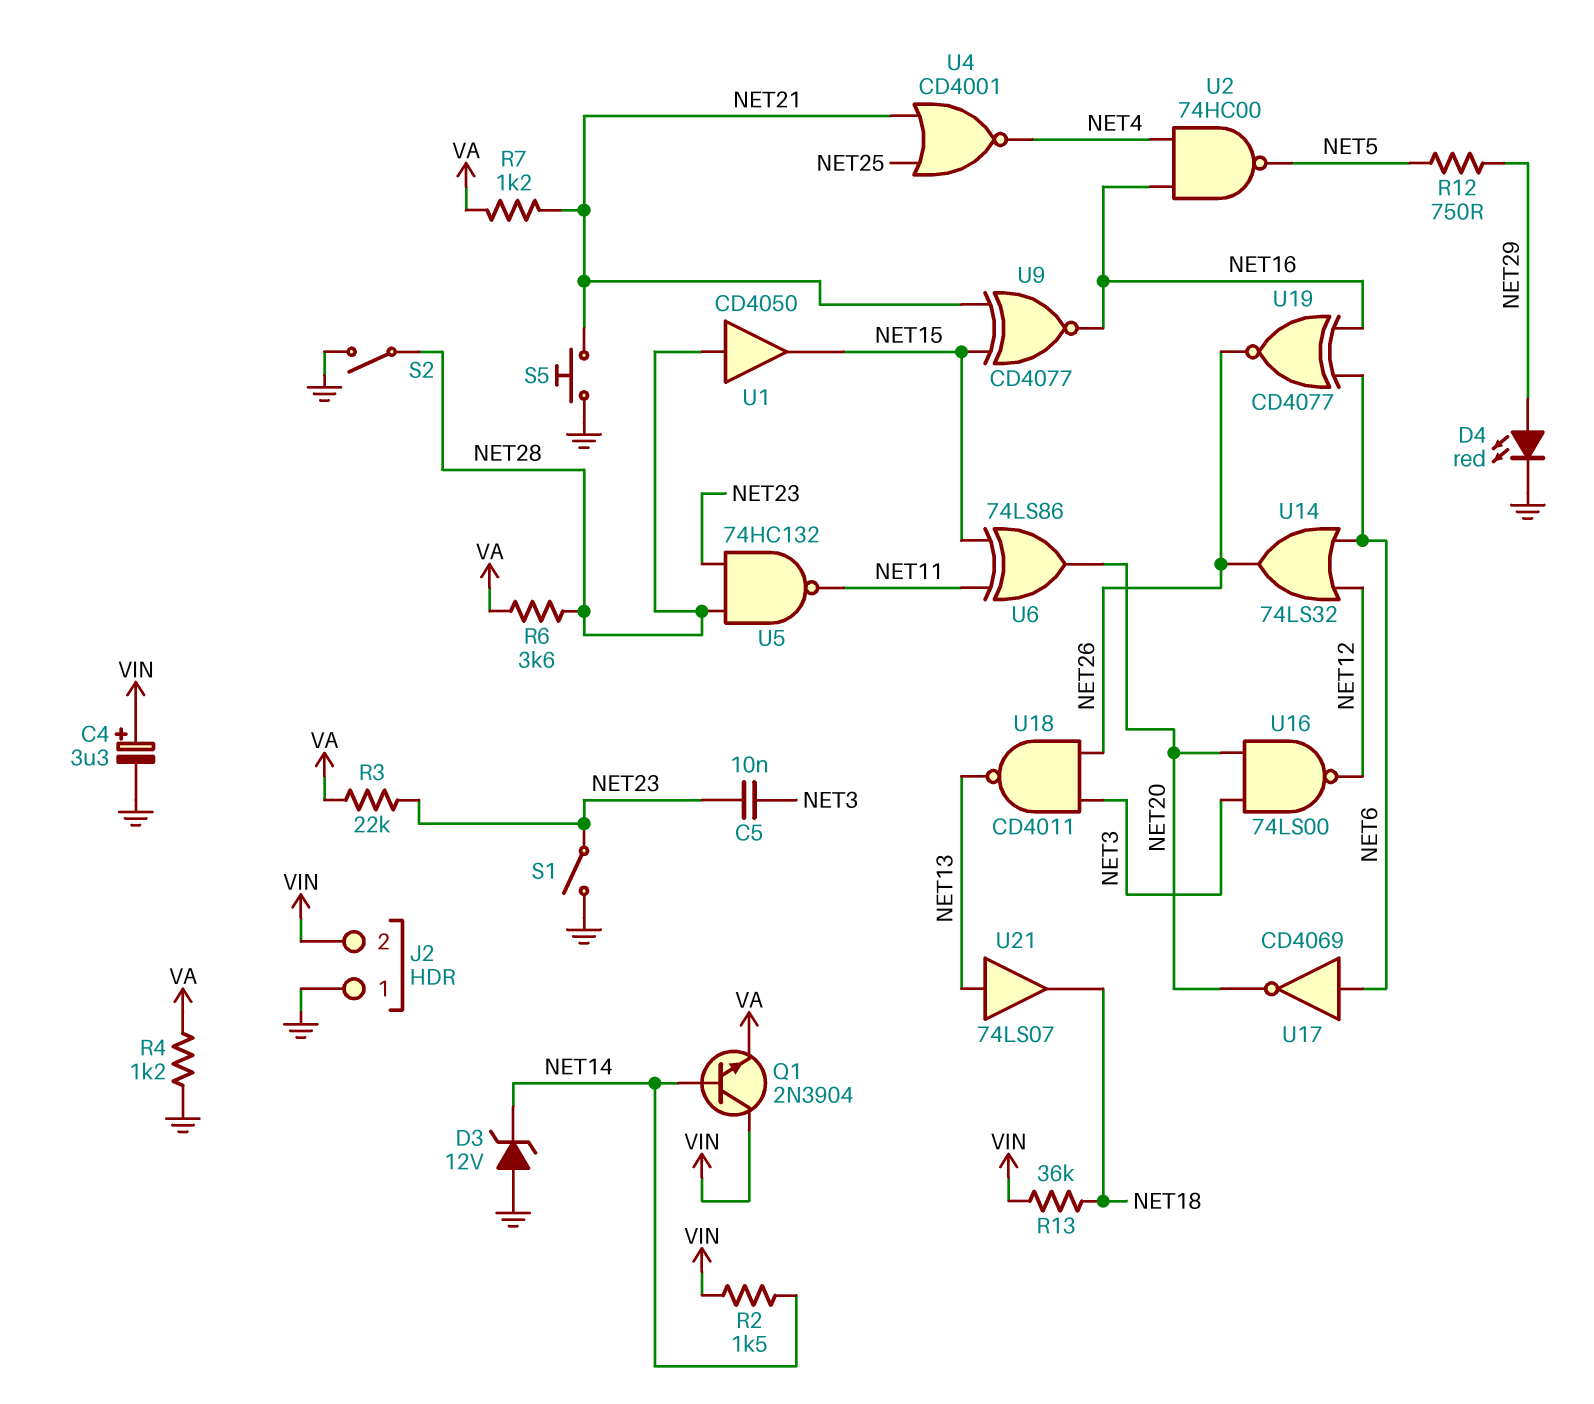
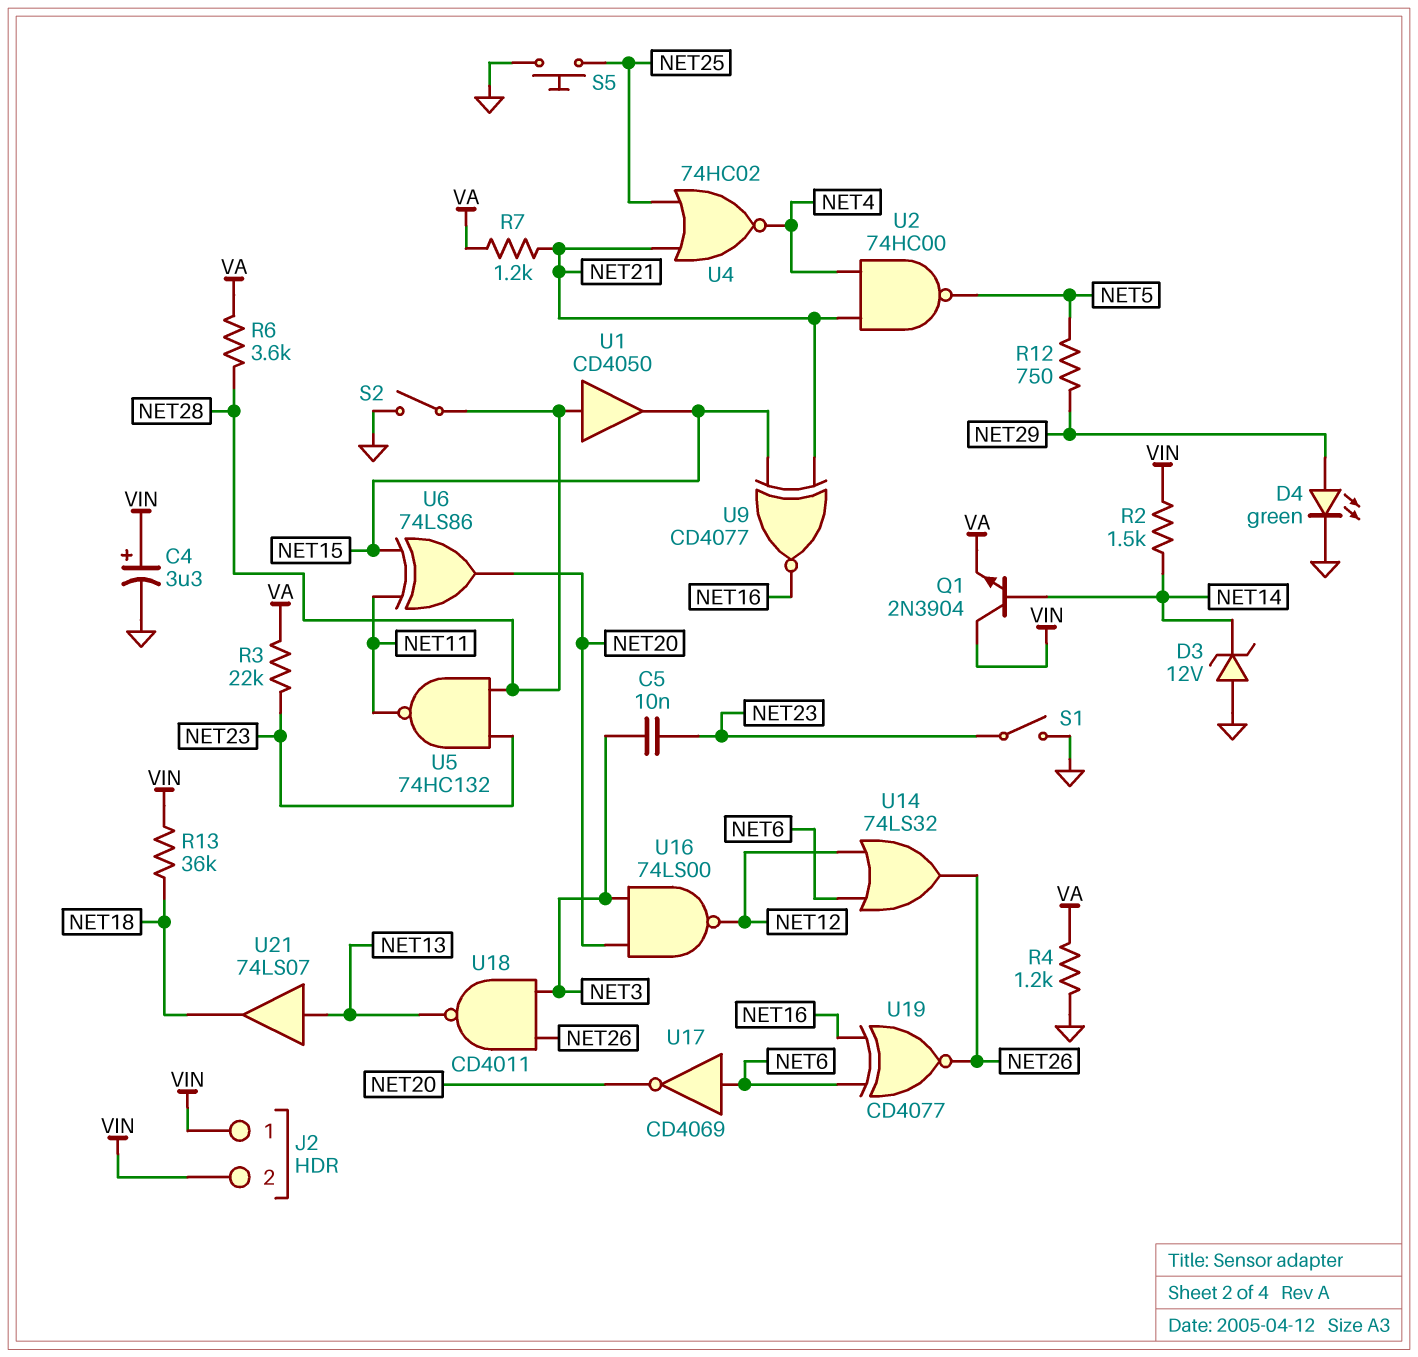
D4: LED red (A NET29, K GND) -> LED green (A NET29, K GND)
J2 pin 1: GND -> VIN
S5: button (GND, NET21) -> button (GND, NET25)
U2: NAND 74HC00 (in NET4, in NET16, out NET5) -> NAND 74HC00 (in NET4, in NET21, out NET5)
U4: NOR CD4001 (in NET21, in NET25, out NET4) -> NOR 74HC02 (in NET21, in NET25, out NET4)

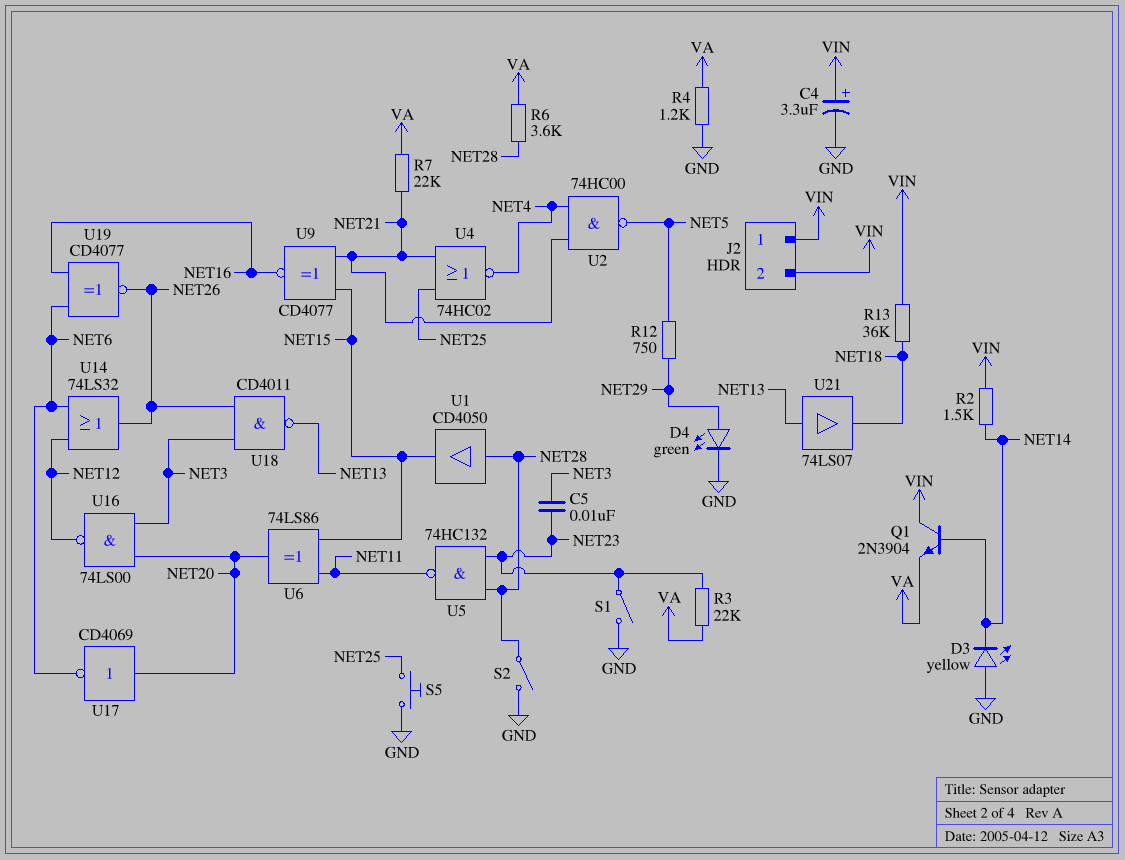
D3: zener 12V (A GND, K NET14) -> LED yellow (A GND, K NET14)
R7: 1.2k (NET21, VA) -> 22k (NET21, VA)
U17: NOT CD4069 (in NET6, out NET20) -> NOT CD4069 (in NET20, out NET6)

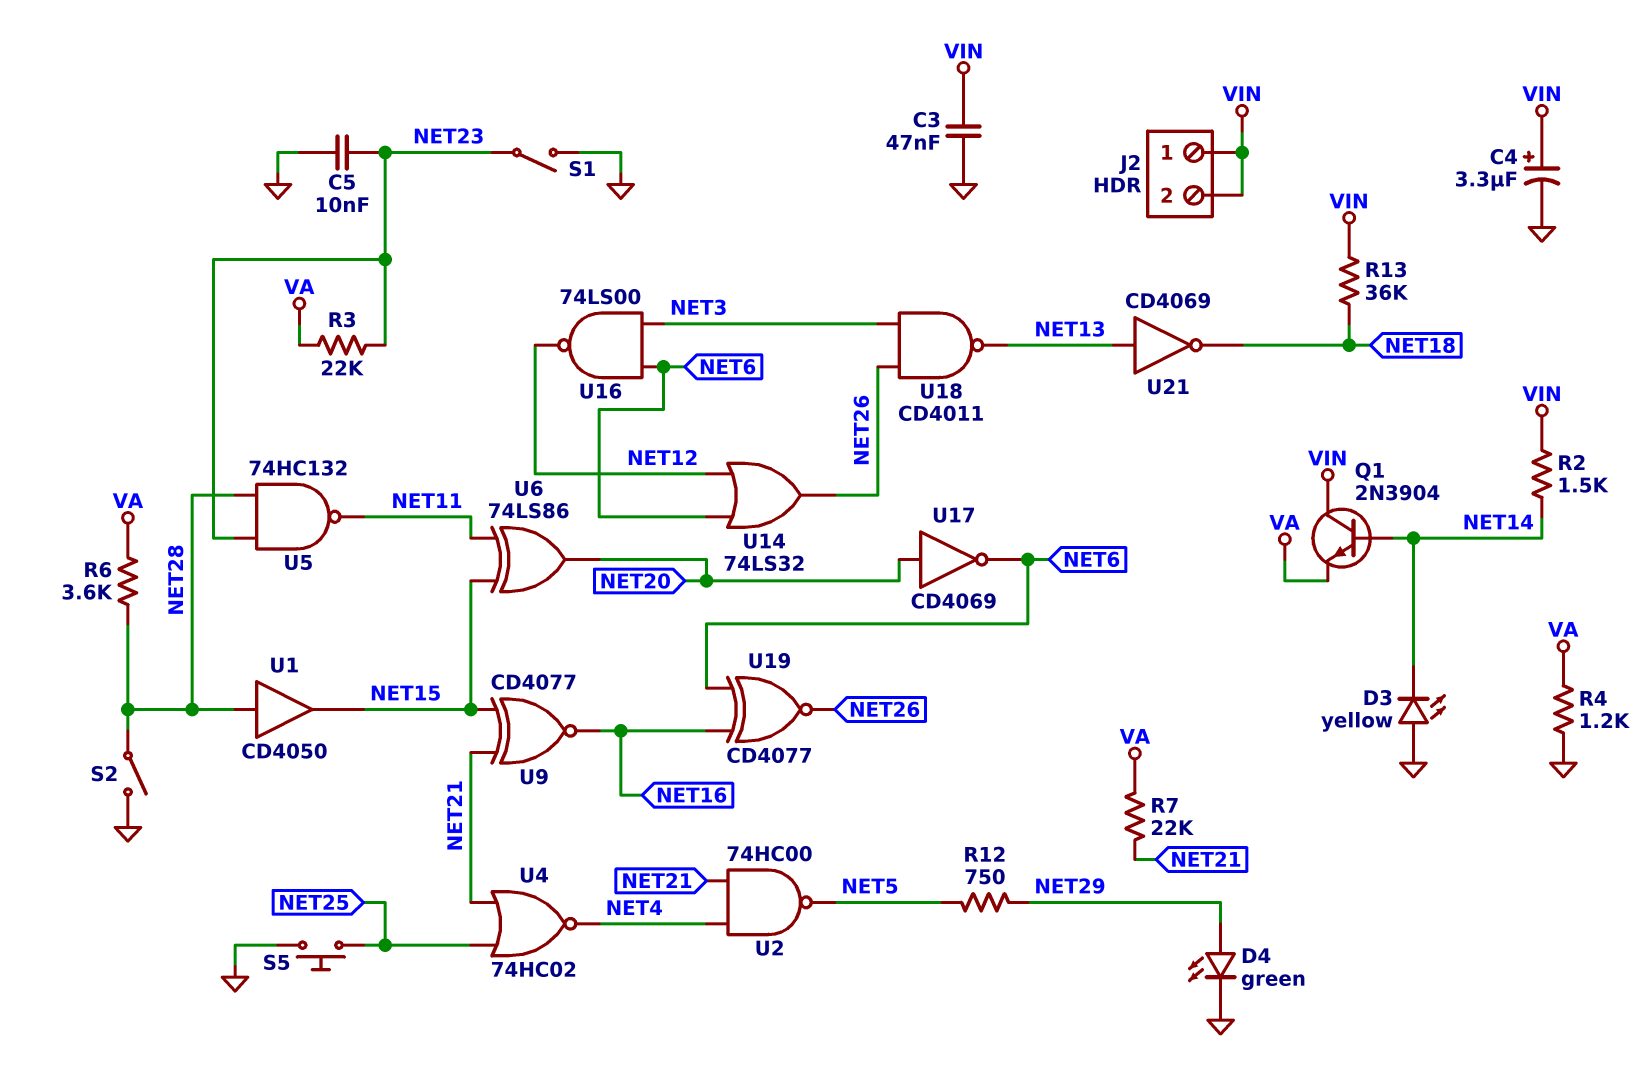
C3: none -> 47nF (GND, VIN)
C5: 10nF (NET3, NET23) -> 10nF (GND, NET23)
U16: NAND 74LS00 (in NET3, in NET20, out NET12) -> NAND 74LS00 (in NET3, in NET6, out NET12)
U21: buffer 74LS07 (in NET13, out NET18) -> NOT CD4069 (in NET13, out NET18)

